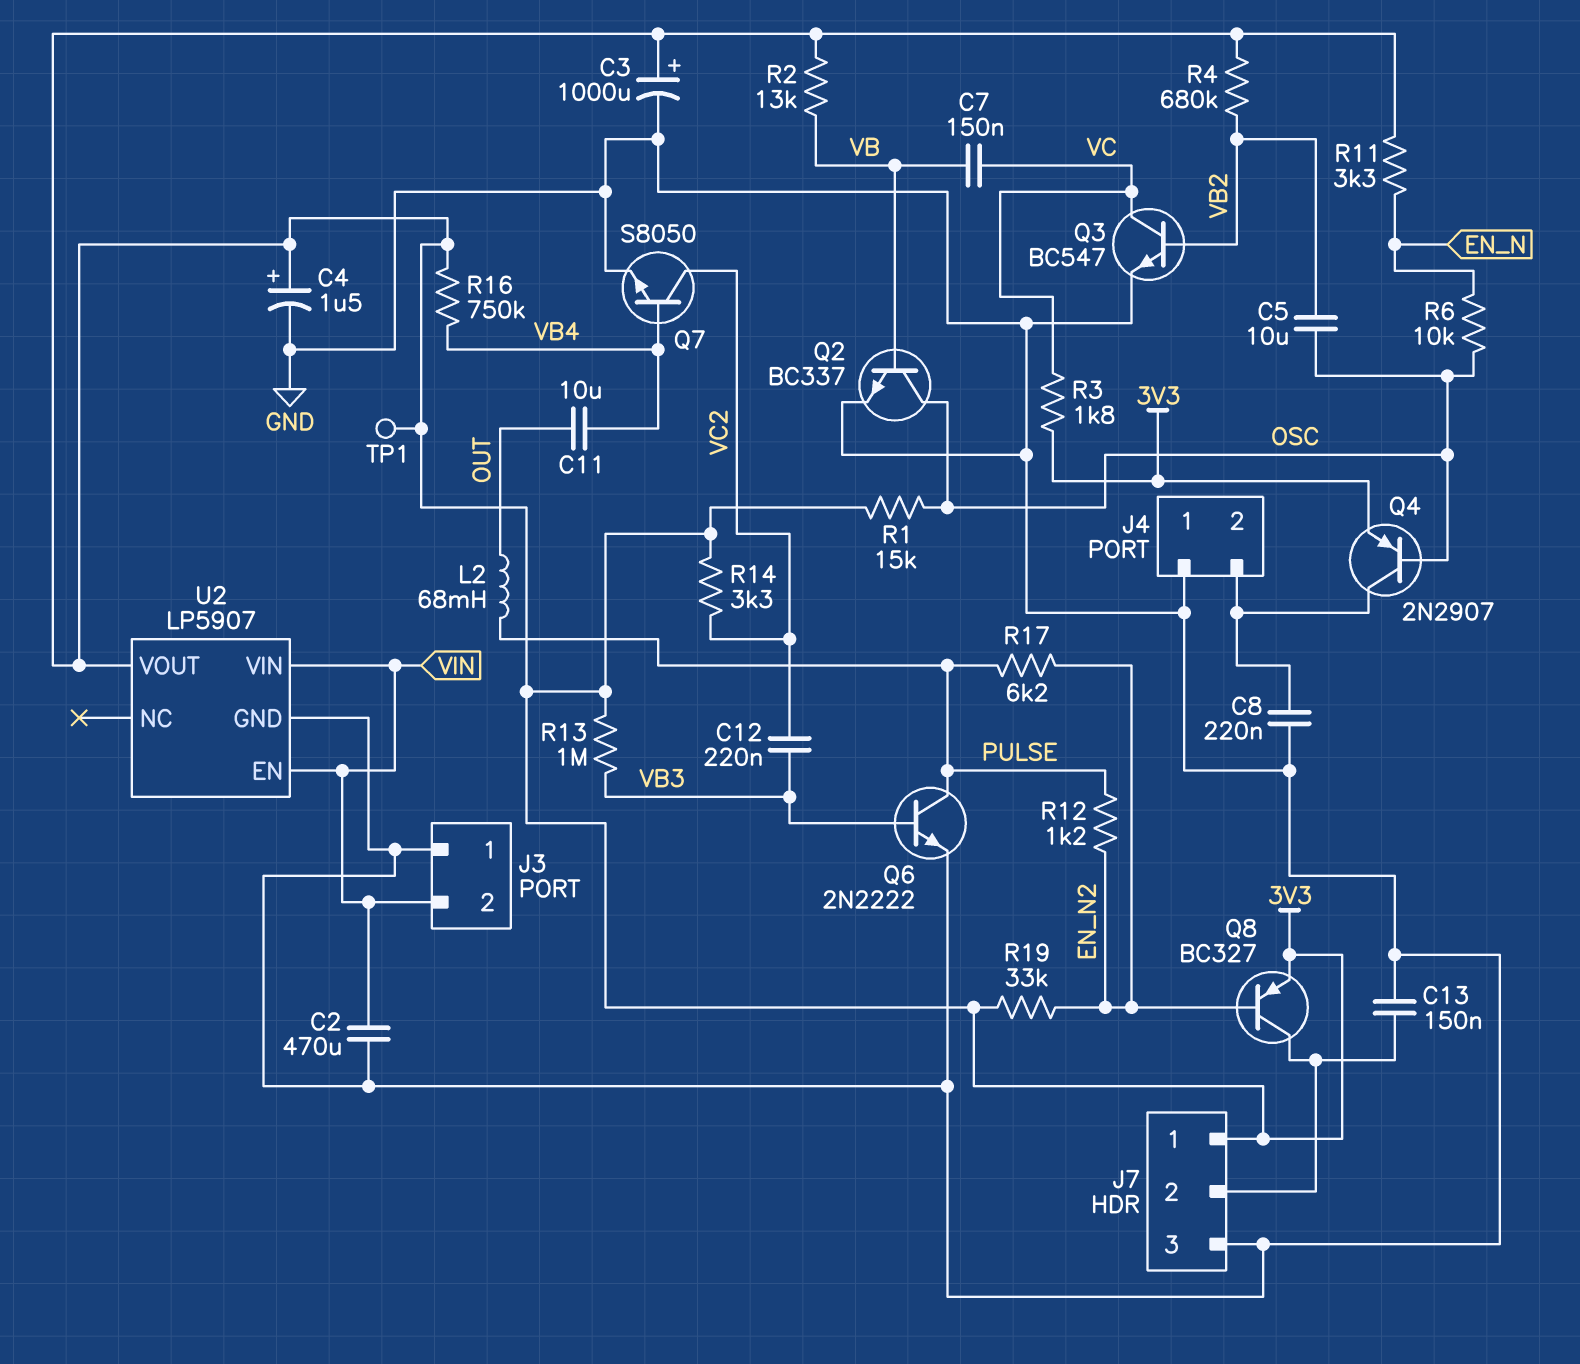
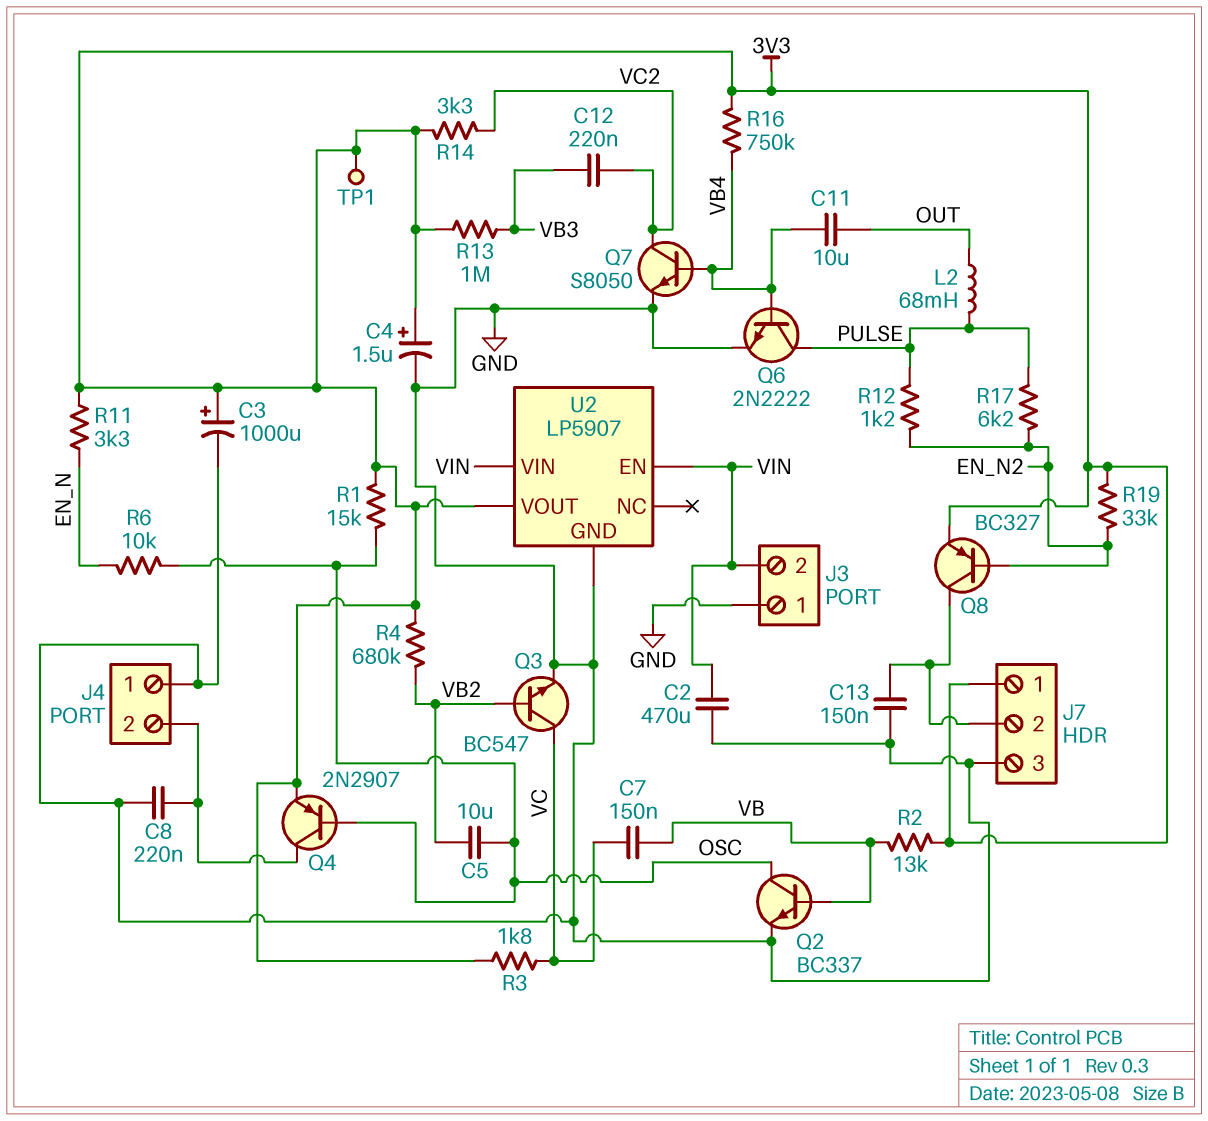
Q6: NPN 2N2222 (B VB3, C PULSE, E GND) -> NPN 2N2222 (B VB4, C PULSE, E GND)

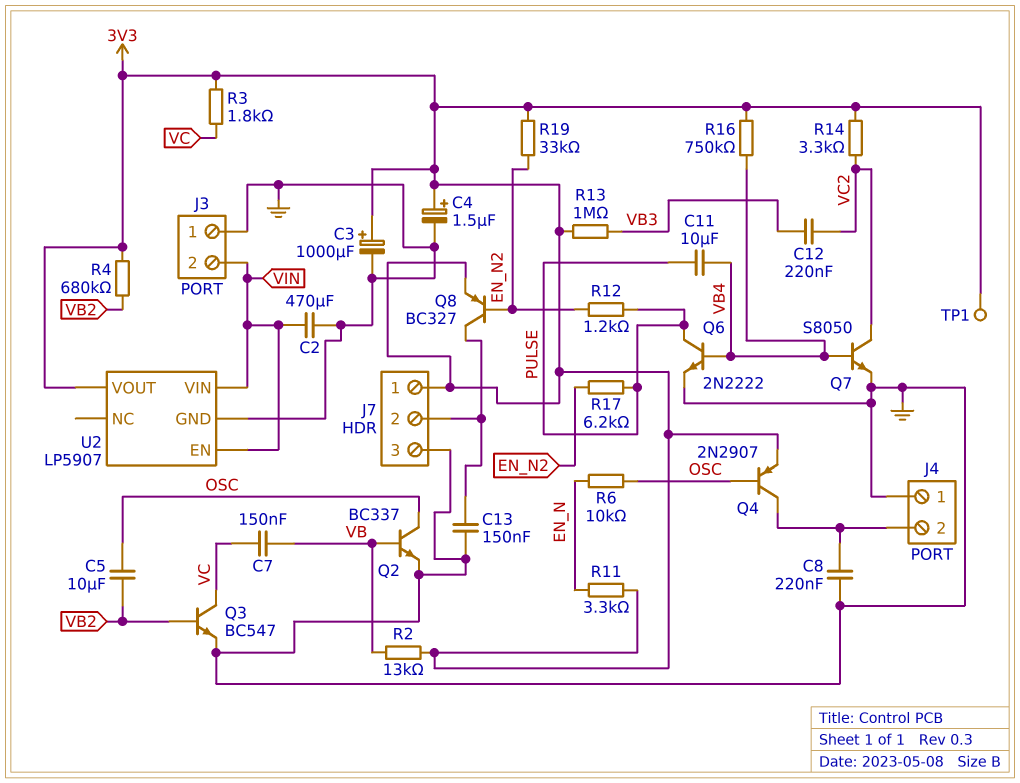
C11: 10uF (OUT, VB4) -> 10uF (PULSE, VB4)
L2: 68mH (OUT, PULSE) -> none
R1: 15k (3V3, OSC) -> none

